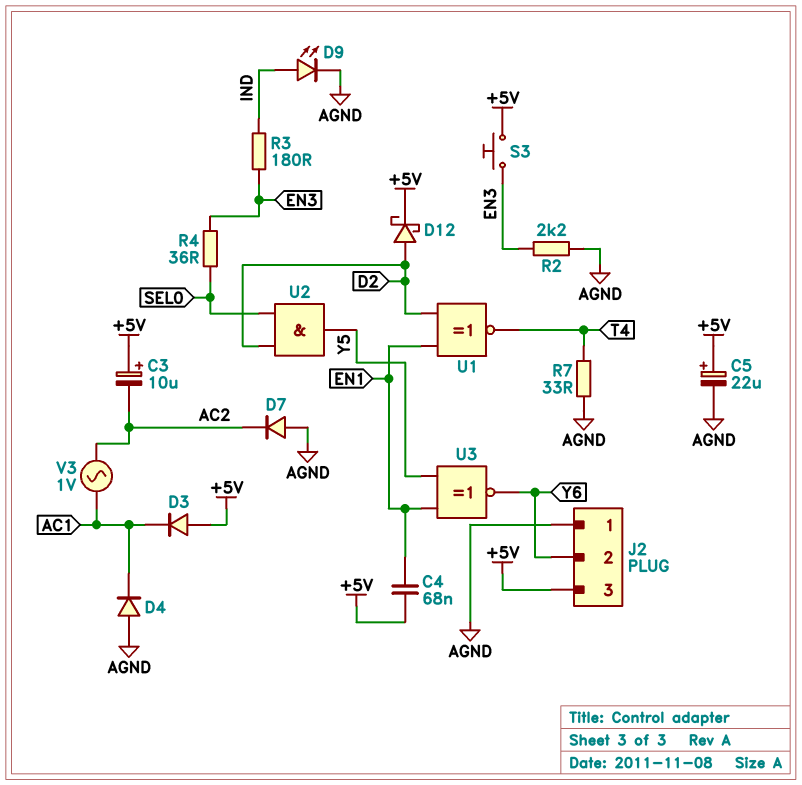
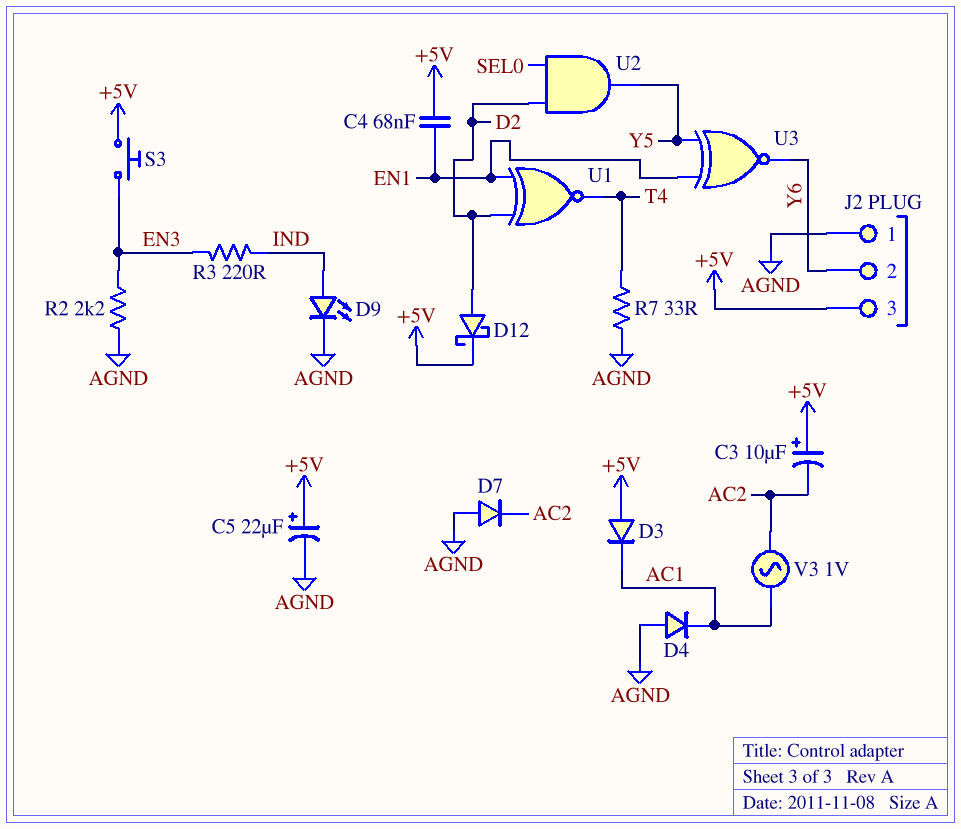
R3: 180 (EN3, IND) -> 220 (EN3, IND)
R4: 36 (EN3, SEL0) -> none

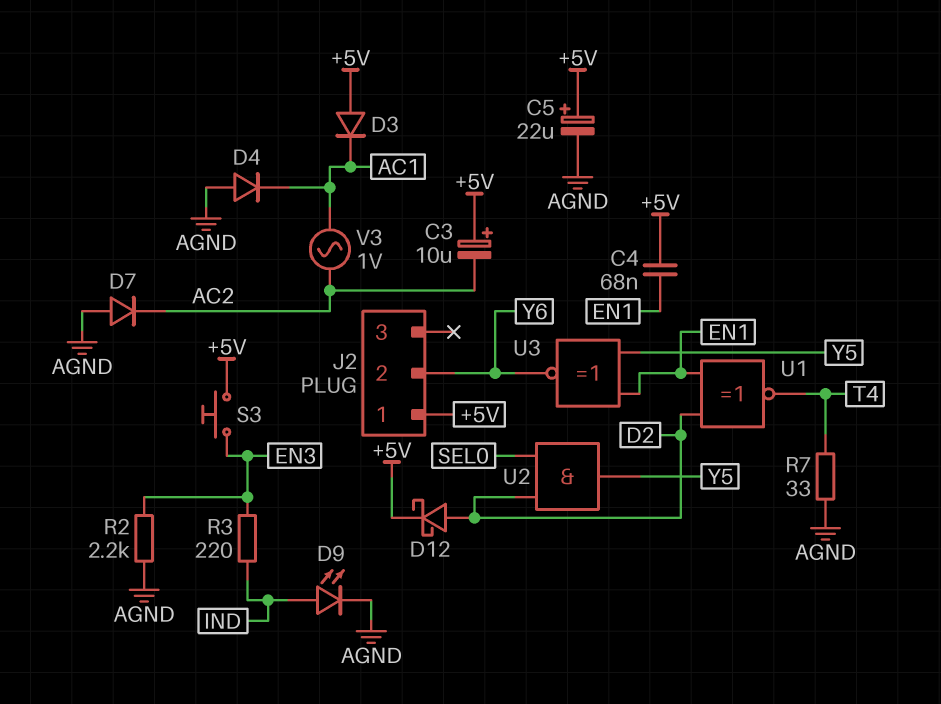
J2 pin 1: AGND -> +5V
J2 pin 3: +5V -> none

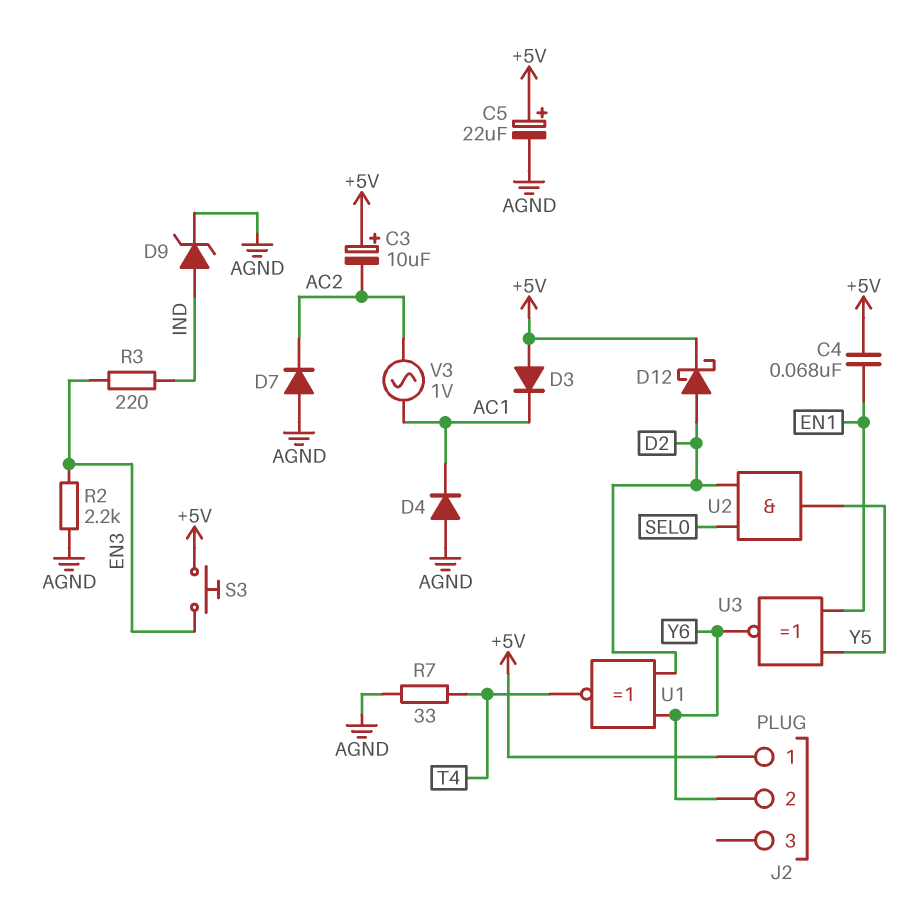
D9: LED (A IND, K AGND) -> zener (A IND, K AGND)
U1: XNOR (in D2, in EN1, out T4) -> XNOR (in D2, in Y6, out T4)

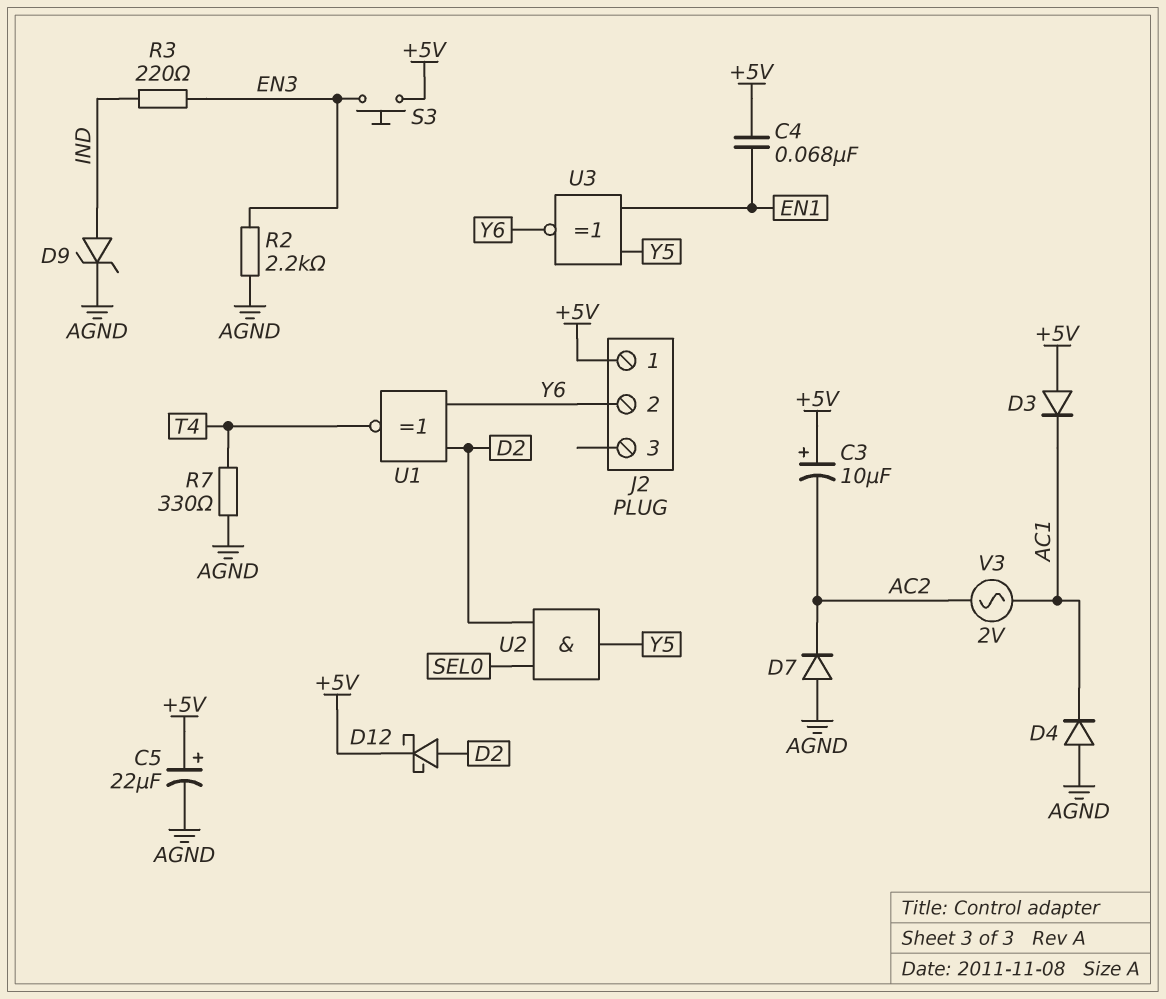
R7: 33 (AGND, T4) -> 330 (AGND, T4)
V3: AC 1V (AC1, AC2) -> AC 2V (AC1, AC2)

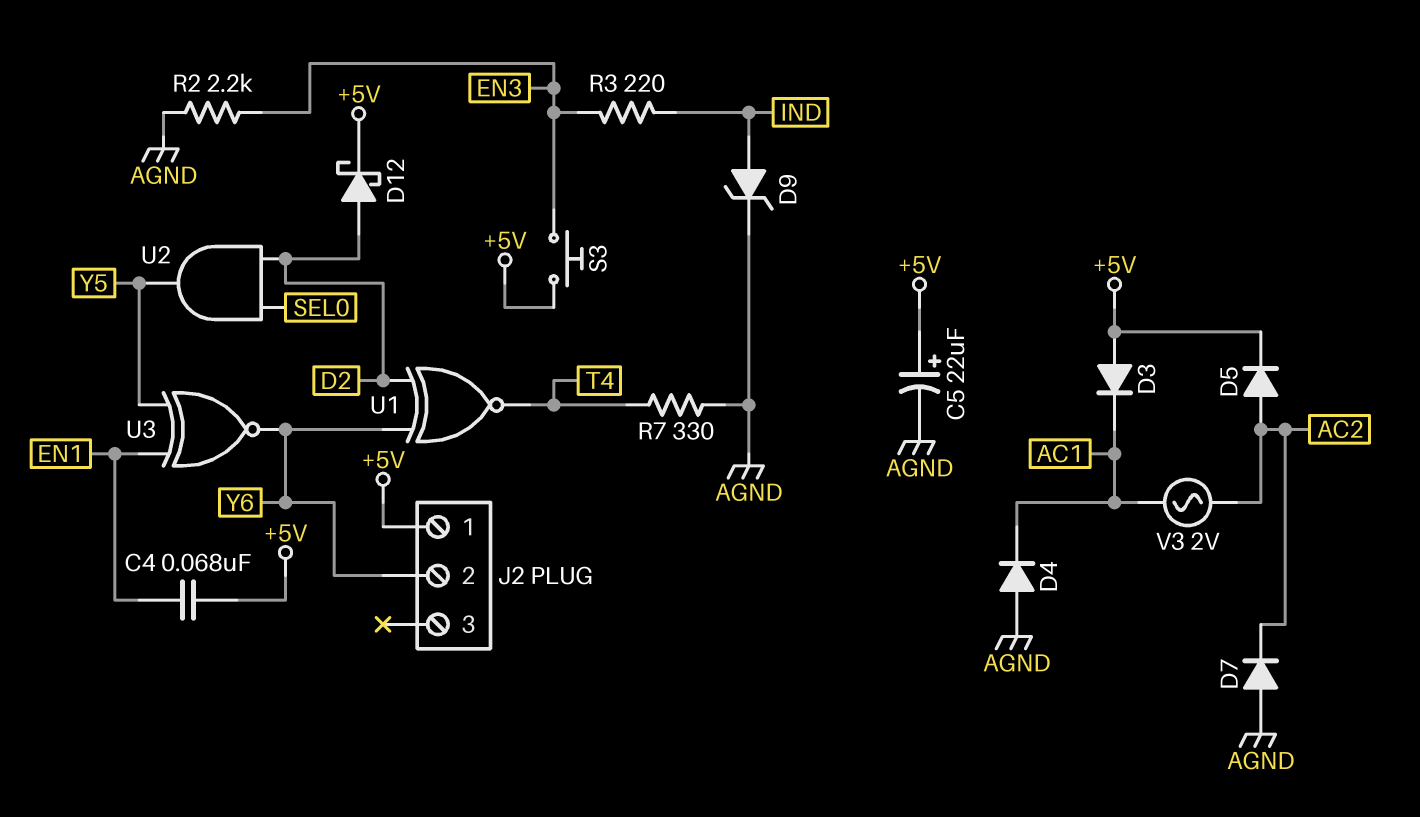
C3: 10uF (plus +5V, minus AC2) -> none
D5: none -> diode (A AC2, K +5V)

